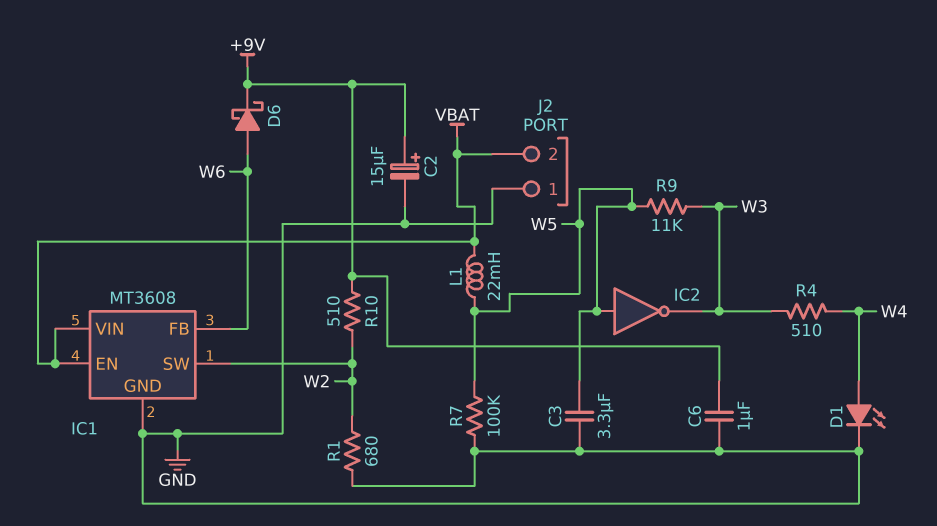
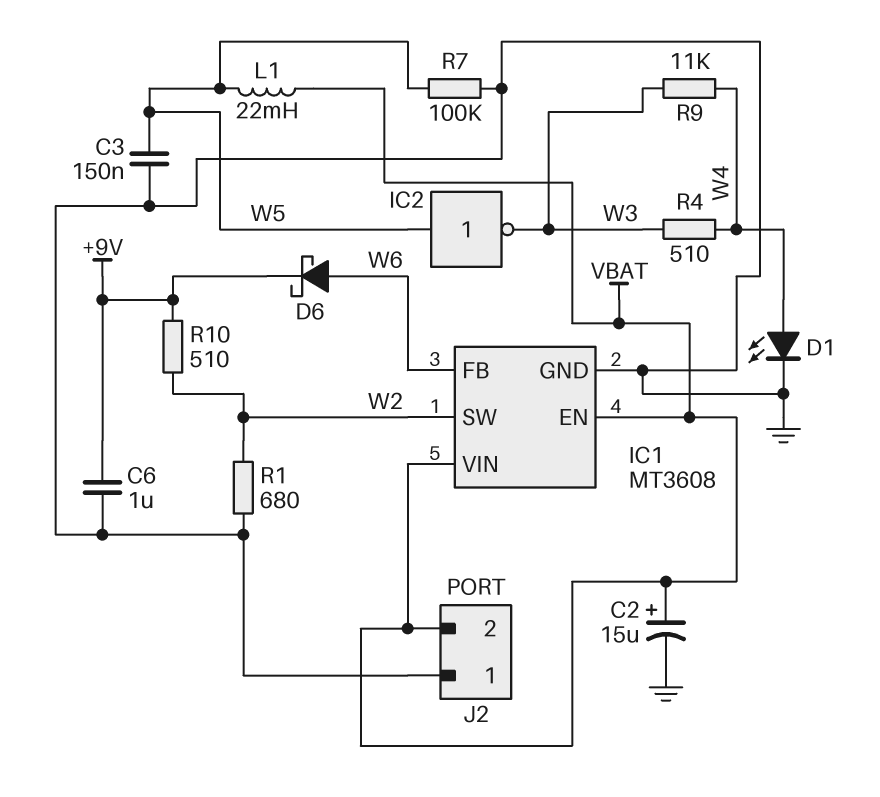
C2: 15uF (plus +9V, minus GND) -> 15uF (plus VBAT, minus GND)
C3: 3.3uF (GND, W5) -> 150nF (GND, W5)
R9: 11k (W3, W5) -> 11k (W3, W4)

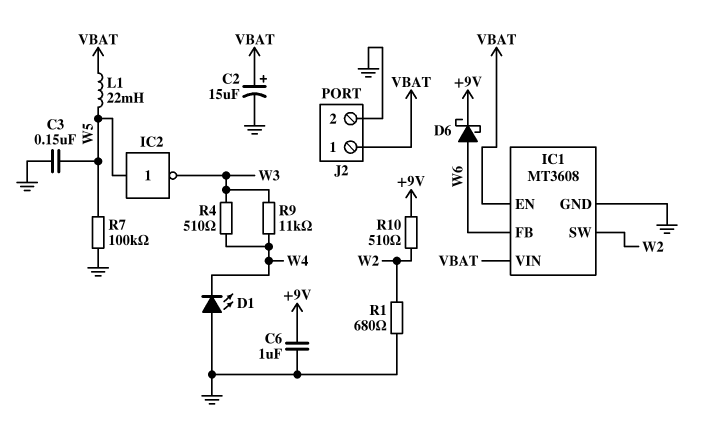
D1: LED (A W4, K GND) -> LED (A GND, K W4)
J2 pin 1: GND -> VBAT
J2 pin 2: VBAT -> GND

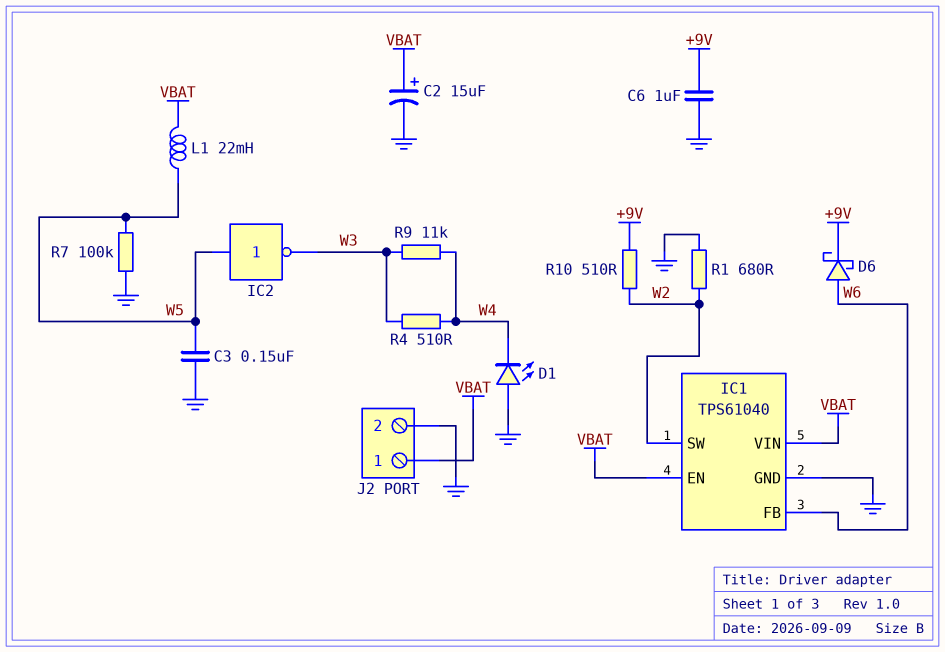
IC1: MT3608 -> TPS61040

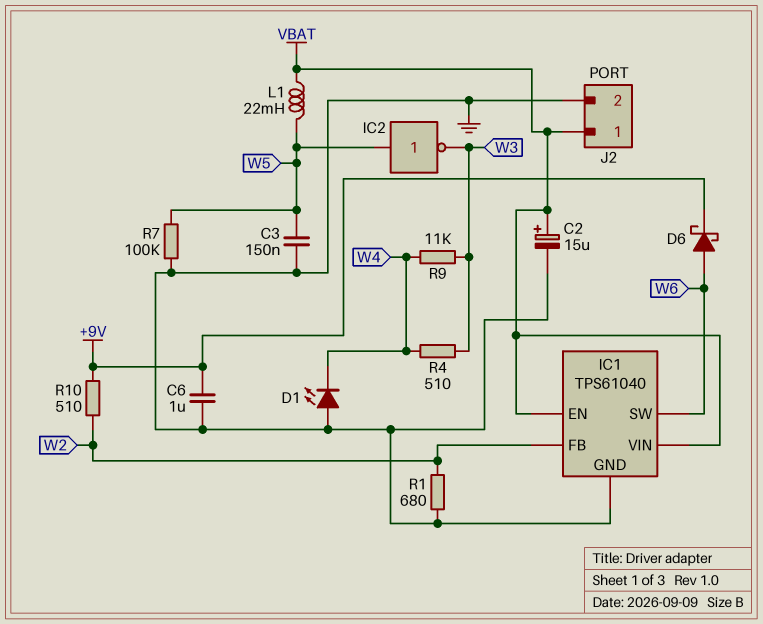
IC1 pin FB: W6 -> W2
IC1 pin SW: W2 -> W6

